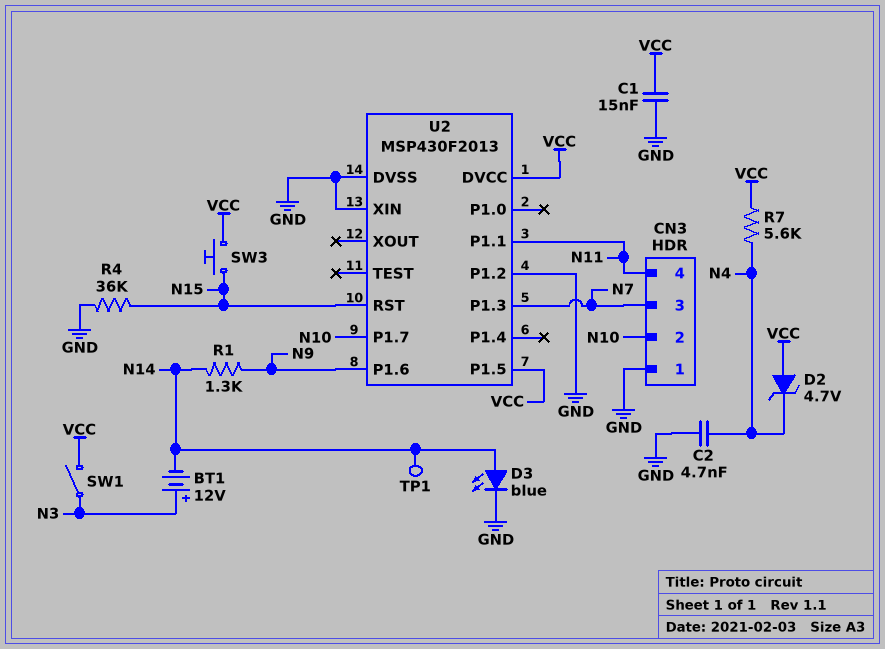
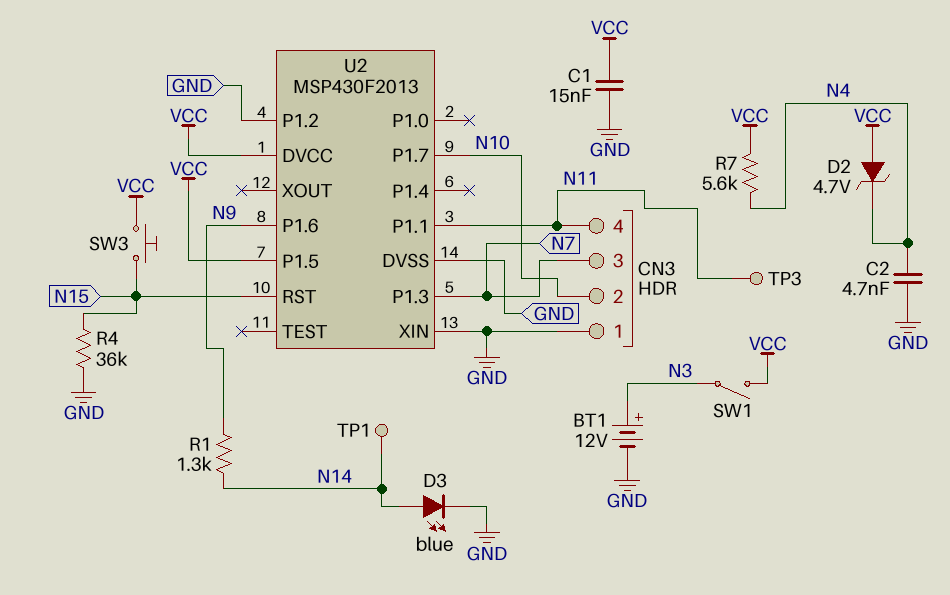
BT1: 12V (plus N3, minus N14) -> 12V (plus N3, minus GND)
TP3: none -> test point (N11)

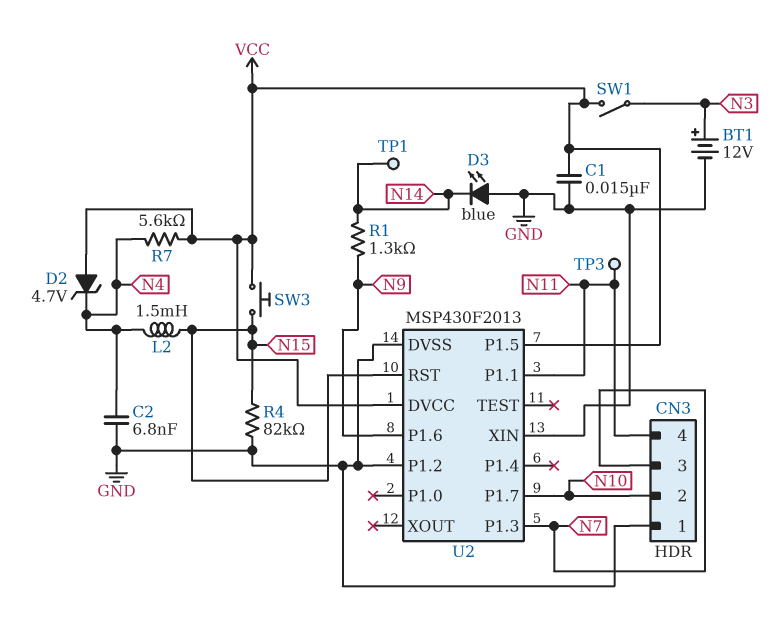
C2: 4.7nF (GND, N4) -> 6.8nF (GND, N4)
D3: LED blue (A N14, K GND) -> LED blue (A GND, K N14)
L2: none -> 1.5mH (N4, N15)
R4: 36k (GND, N15) -> 82k (GND, N15)

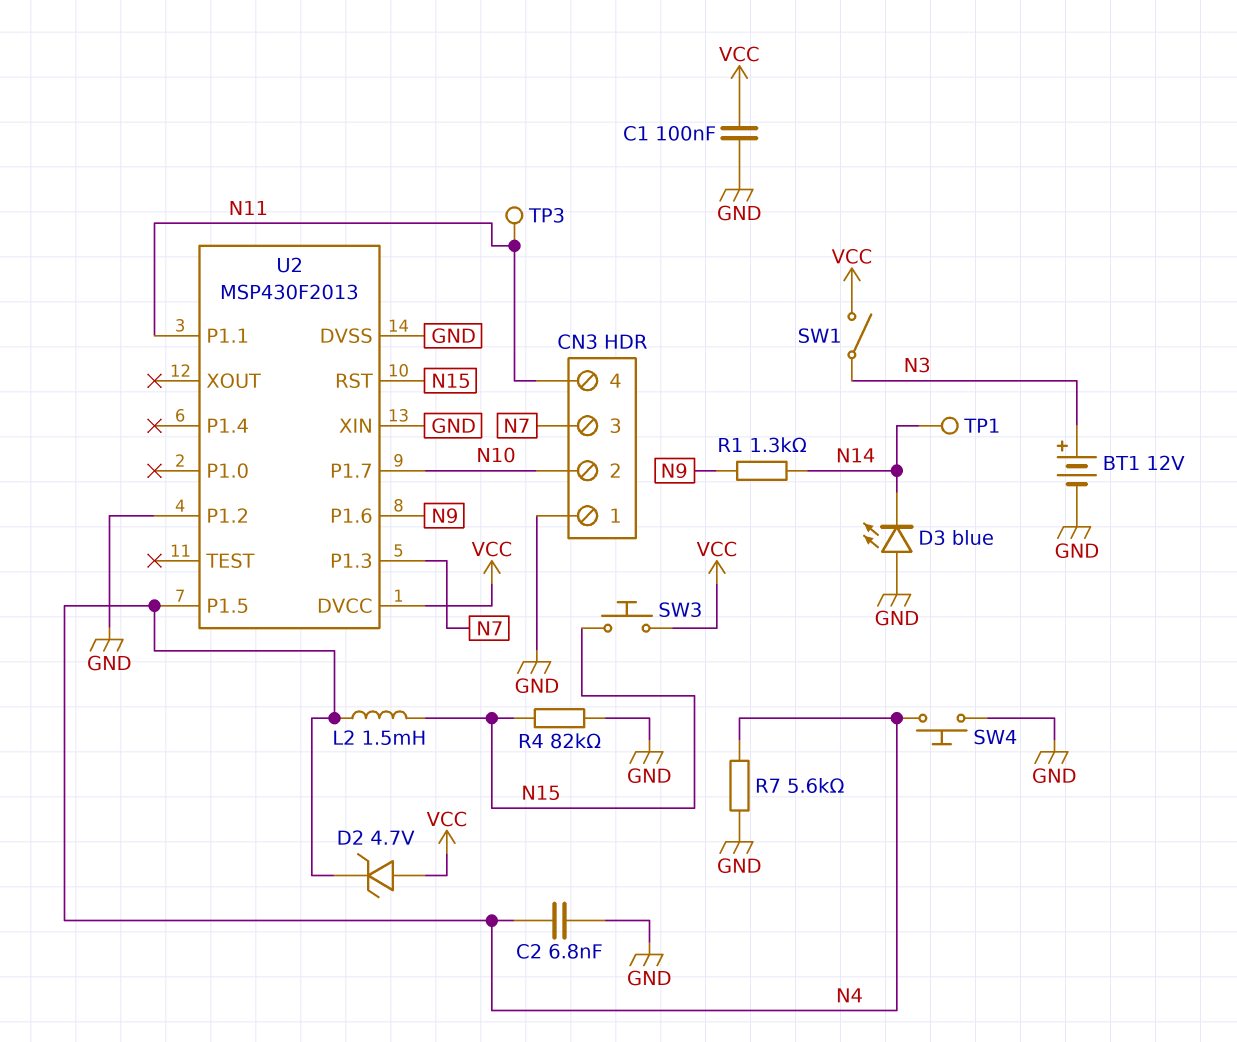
C1: 15nF (GND, VCC) -> 100nF (GND, VCC)
R7: 5.6k (N4, VCC) -> 5.6k (GND, N4)
SW4: none -> button (GND, N4)
U2 pin P1.5: VCC -> N4

